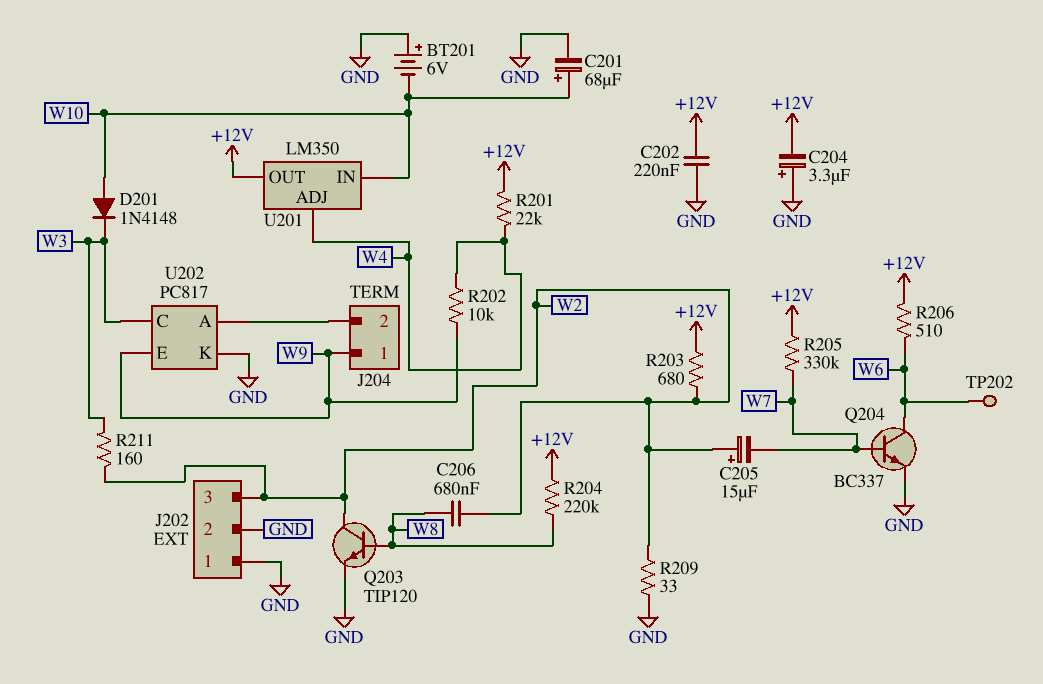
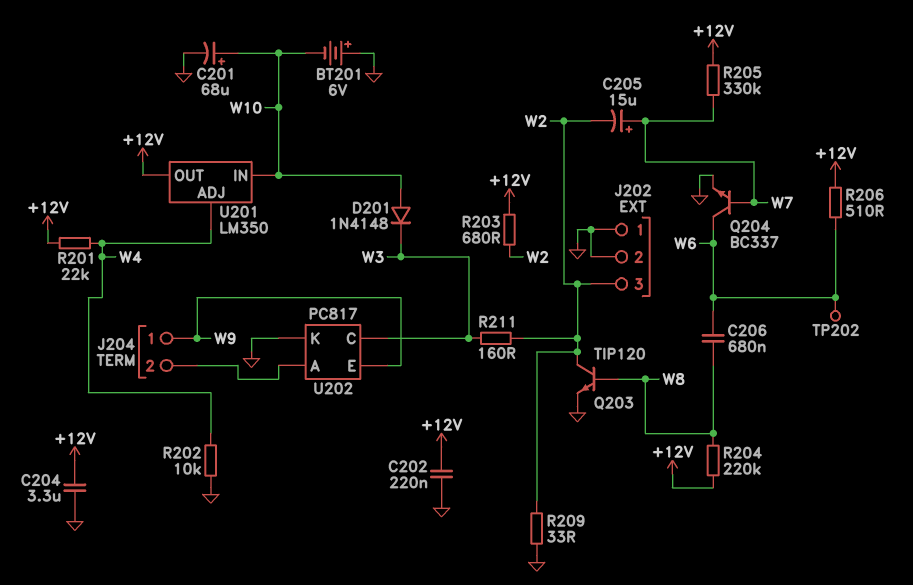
C204: 3.3uF (plus GND, minus +12V) -> 3.3uF (+12V, GND)
C205: 15uF (plus W2, minus W7) -> 15uF (plus W7, minus W2)
C206: 680nF (W2, W8) -> 680nF (W6, W8)
R202: 10k (W4, W9) -> 10k (GND, W4)

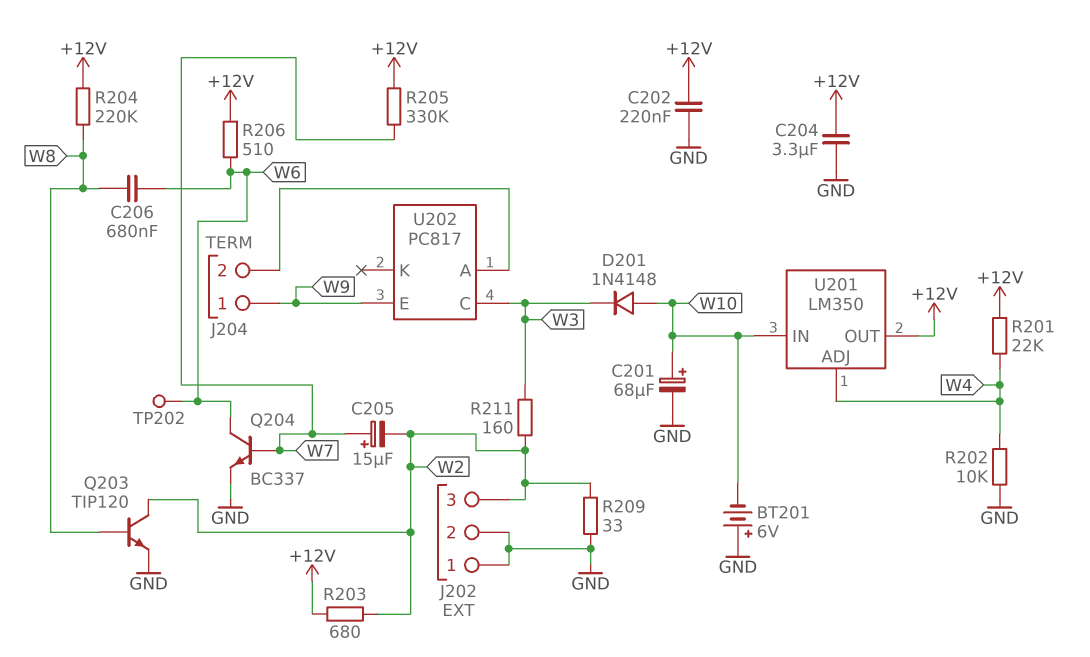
U202 pin K: GND -> none

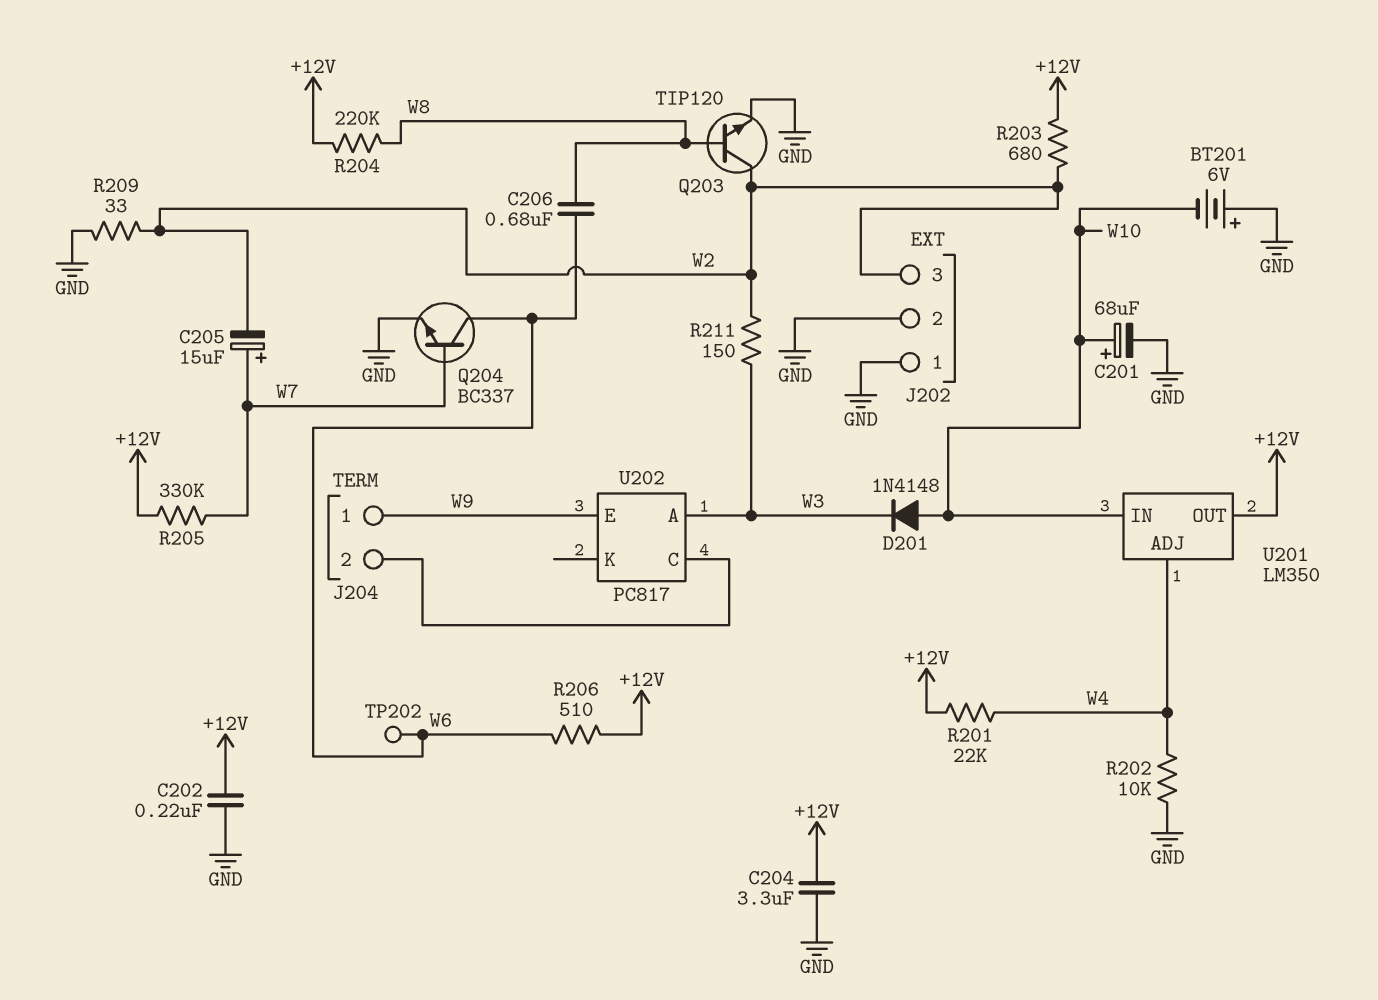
R211: 160 (W2, W3) -> 150 (W2, W3)
U202 pin A: J204/2 -> W3
U202 pin C: W3 -> J204/2

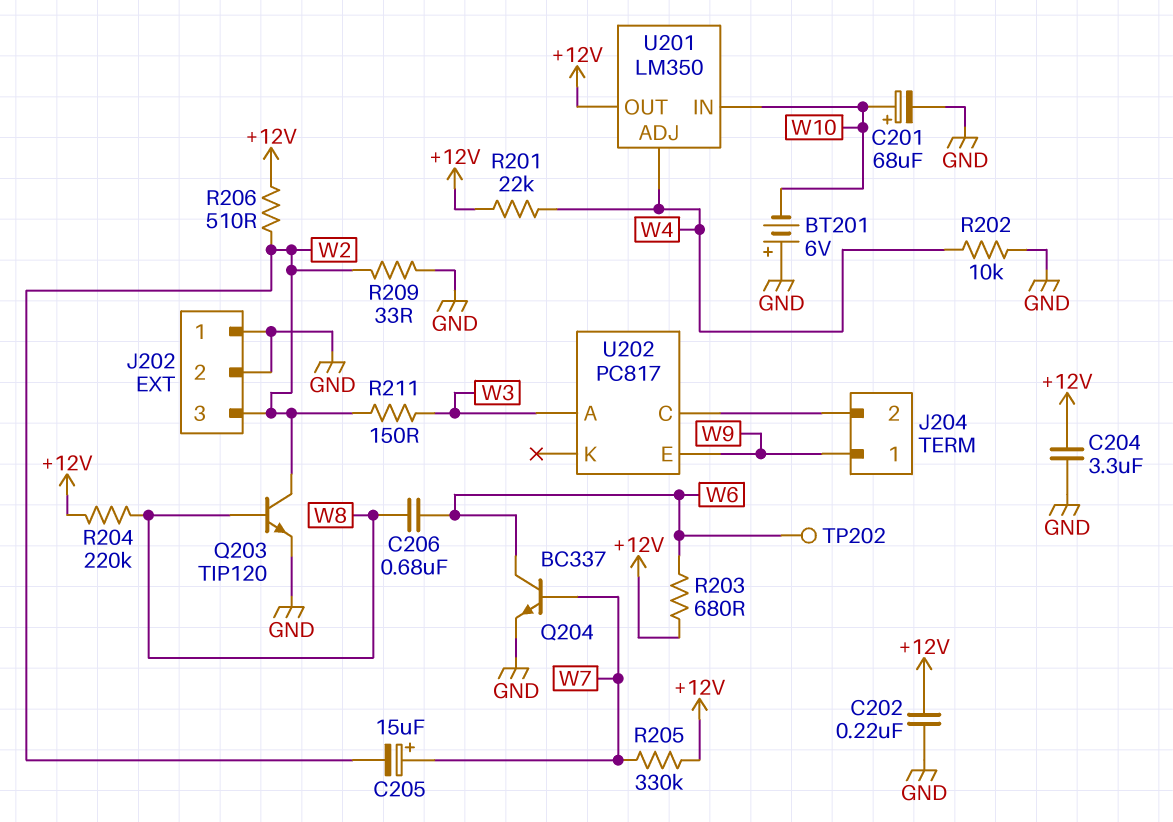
D201: diode 1N4148 (A W10, K W3) -> none
R203: 680 (+12V, W2) -> 680 (+12V, W6)
R206: 510 (+12V, W6) -> 510 (+12V, W2)

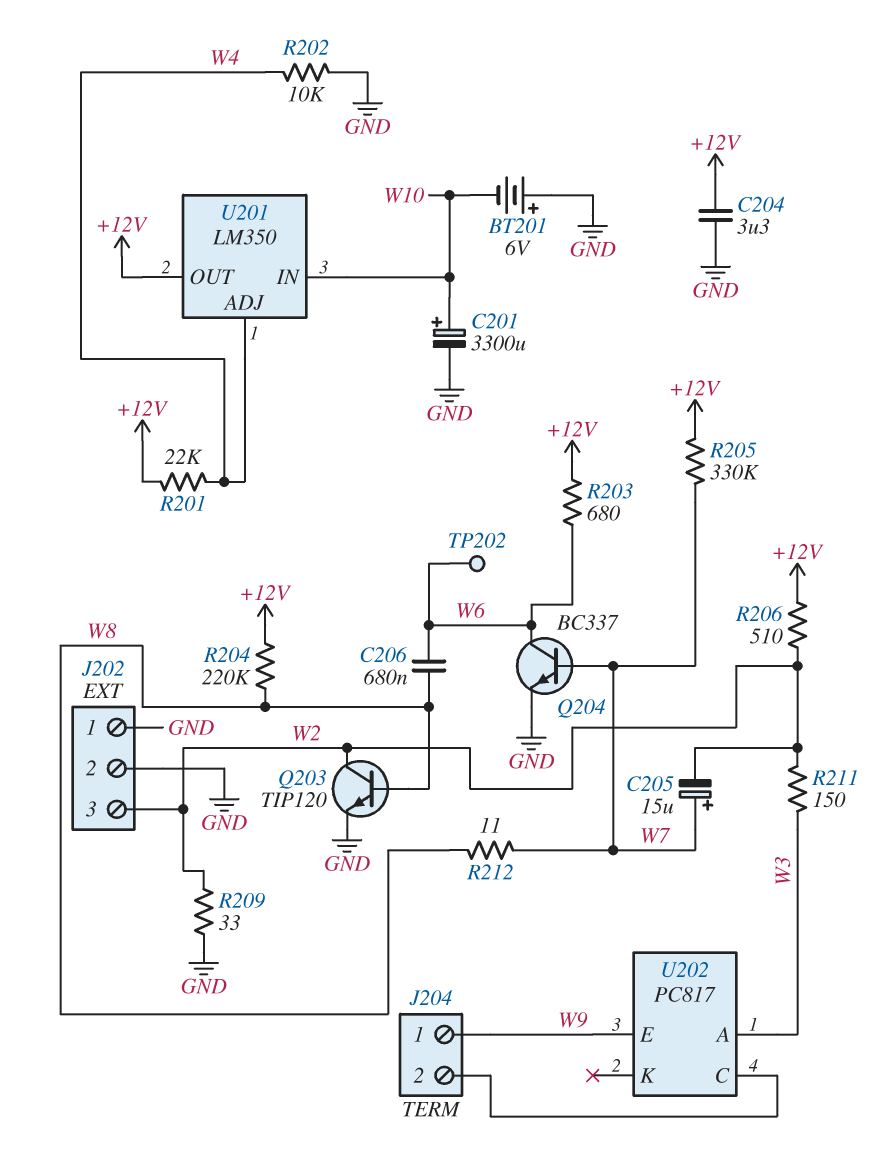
C201: 68uF (plus W10, minus GND) -> 3300uF (plus W10, minus GND)
C202: 220nF (+12V, GND) -> none
R212: none -> 11 (W7, W8)

